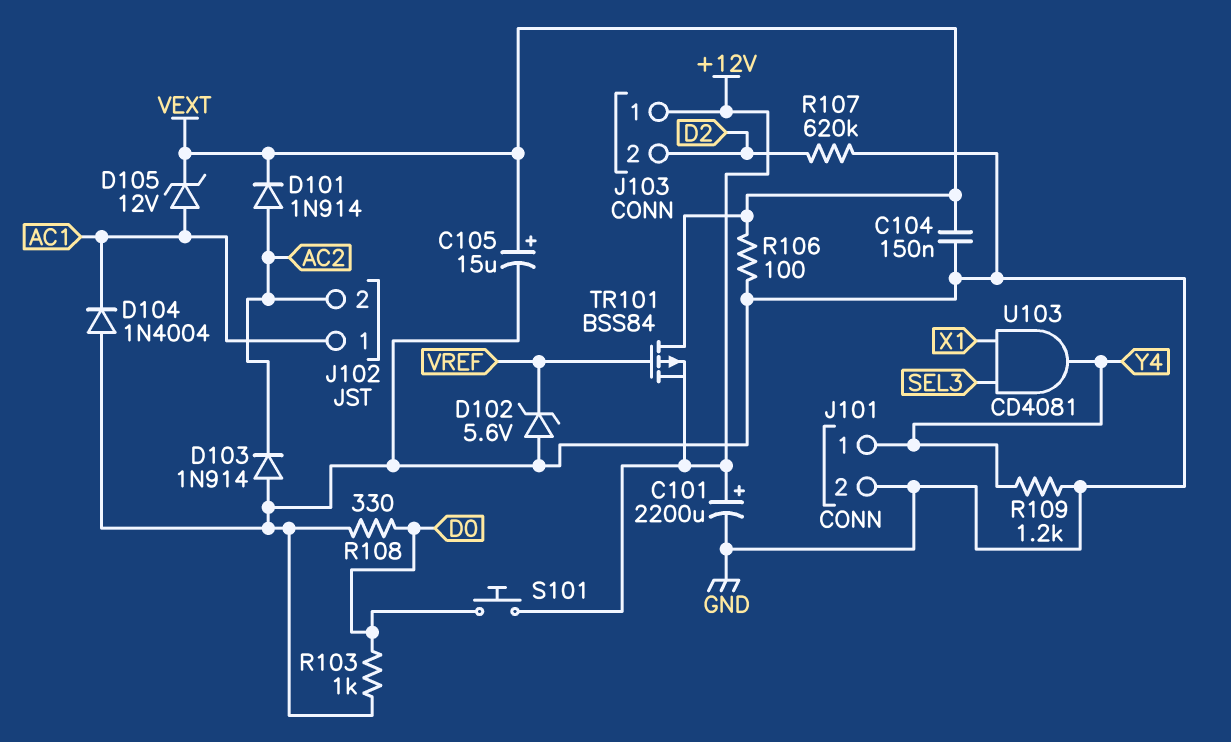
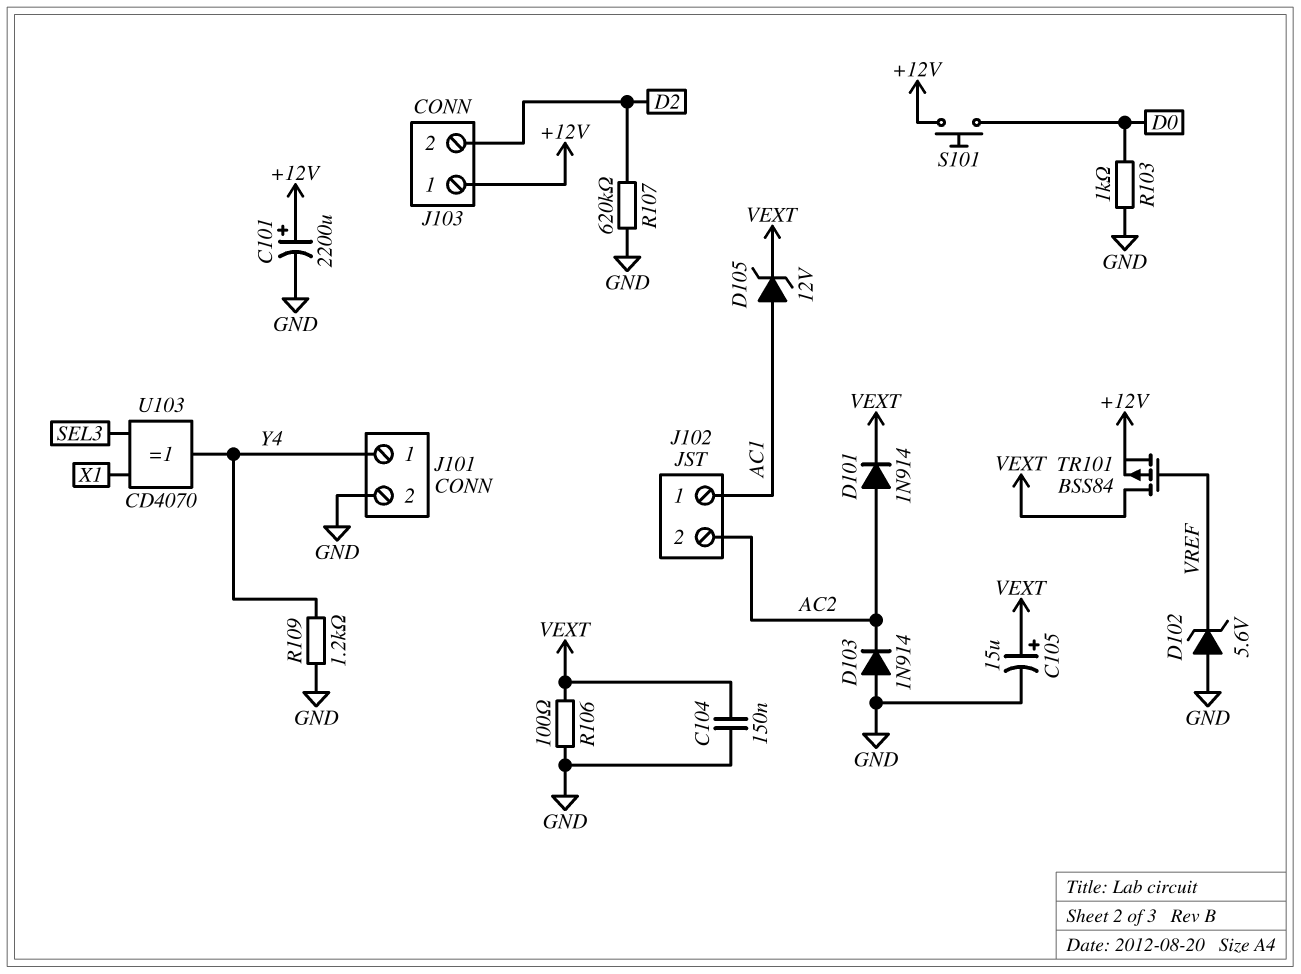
D104: diode 1N4004 (A GND, K AC1) -> none
R108: 330 (D0, GND) -> none
U103: AND CD4081 (in SEL3, in X1, out Y4) -> XOR CD4070 (in SEL3, in X1, out Y4)

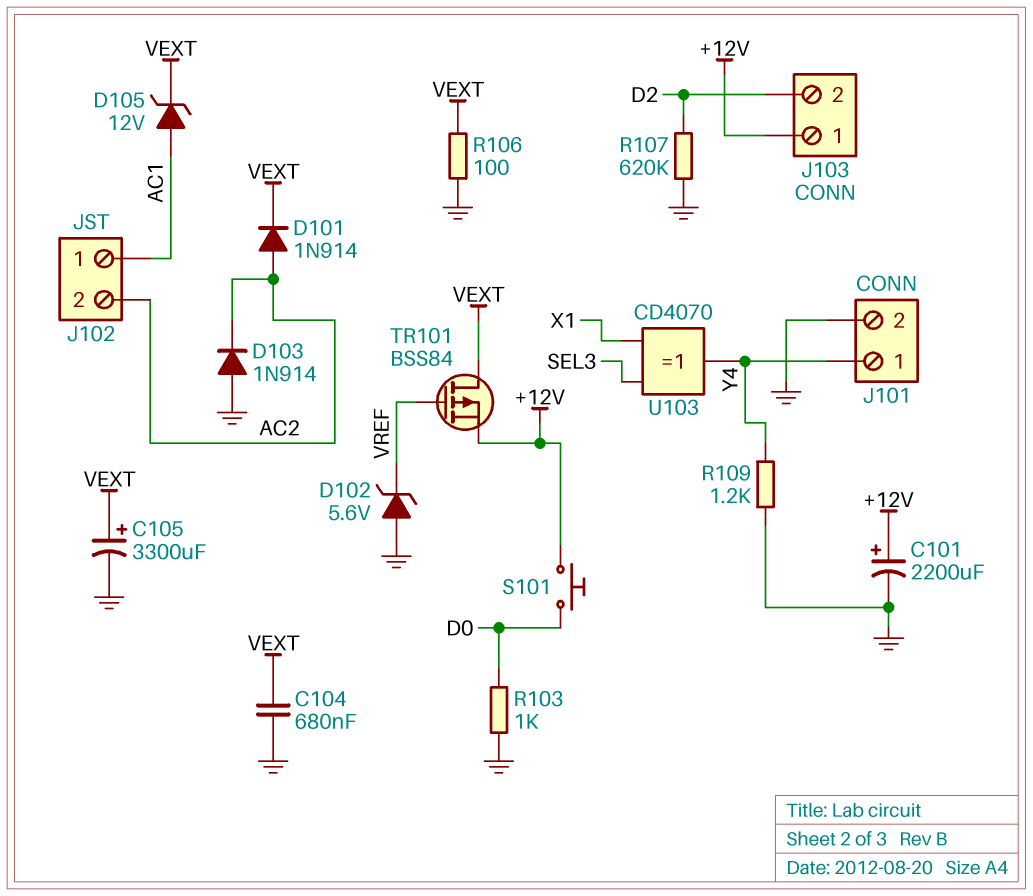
C104: 150nF (GND, VEXT) -> 680nF (GND, VEXT)
C105: 15uF (plus VEXT, minus GND) -> 3300uF (plus VEXT, minus GND)

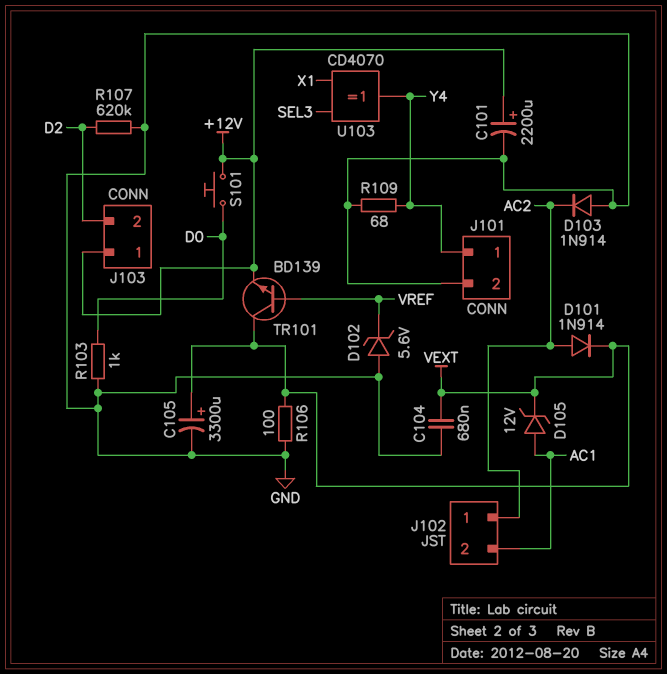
J102 pin 1: AC1 -> AC2
J102 pin 2: AC2 -> AC1
R109: 1.2k (GND, Y4) -> 68 (GND, Y4)
TR101: PMOS BSS84 (G VREF, D VEXT, S +12V) -> NPN BD139 (B VREF, C VEXT, E +12V)

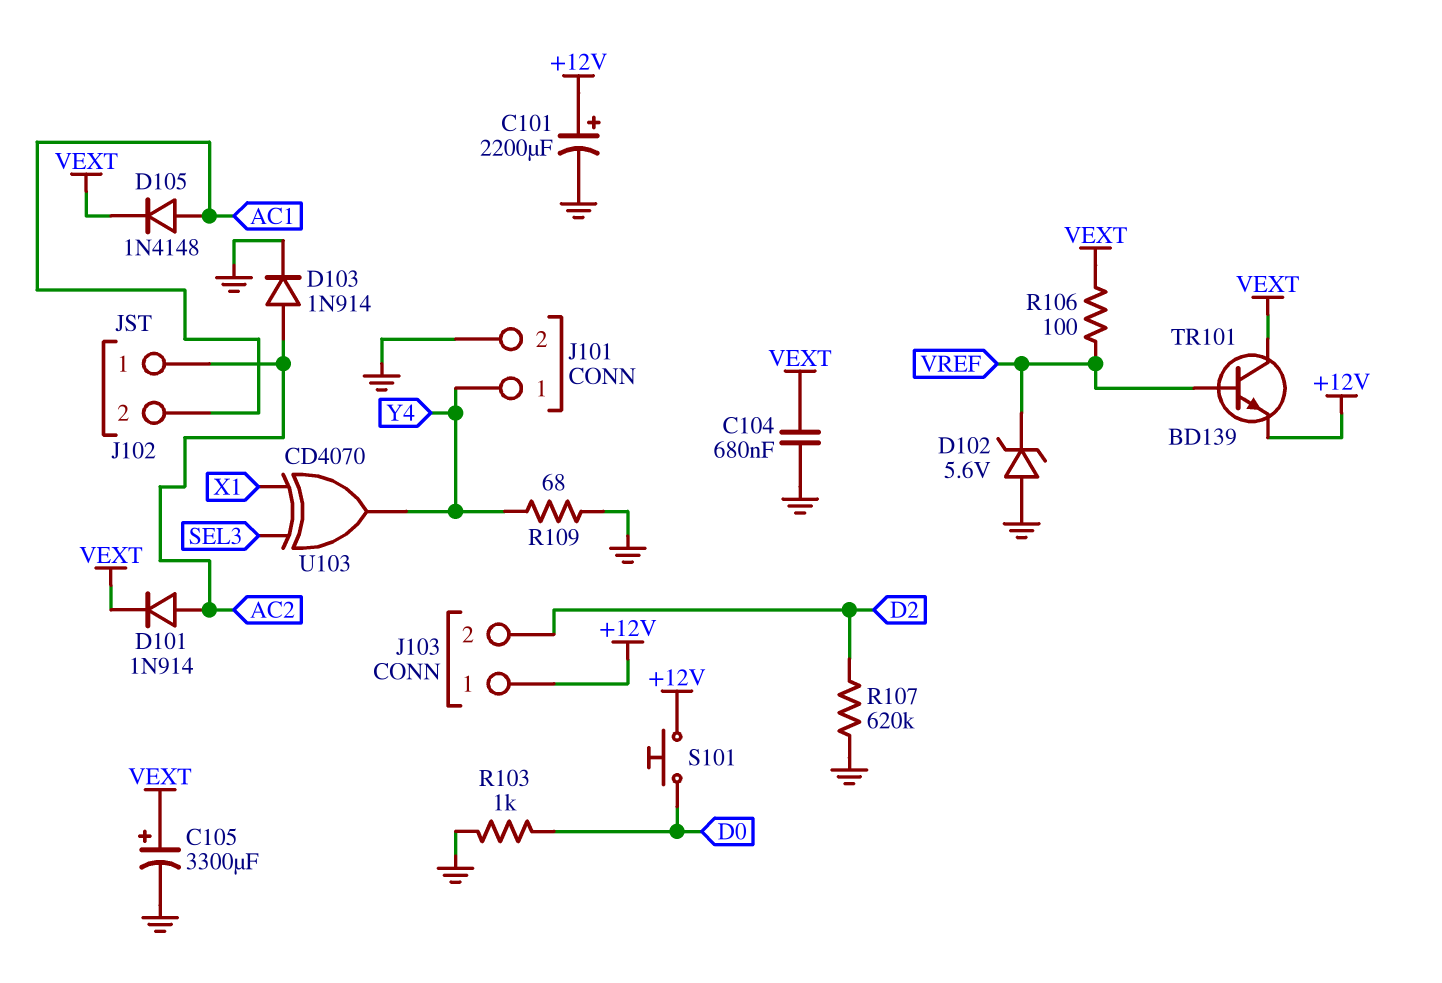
D103: diode 1N914 (A GND, K AC2) -> diode 1N914 (A AC2, K GND)
D105: zener 12V (A AC1, K VEXT) -> diode 1N4148 (A AC1, K VEXT)
R106: 100 (GND, VEXT) -> 100 (VEXT, VREF)

